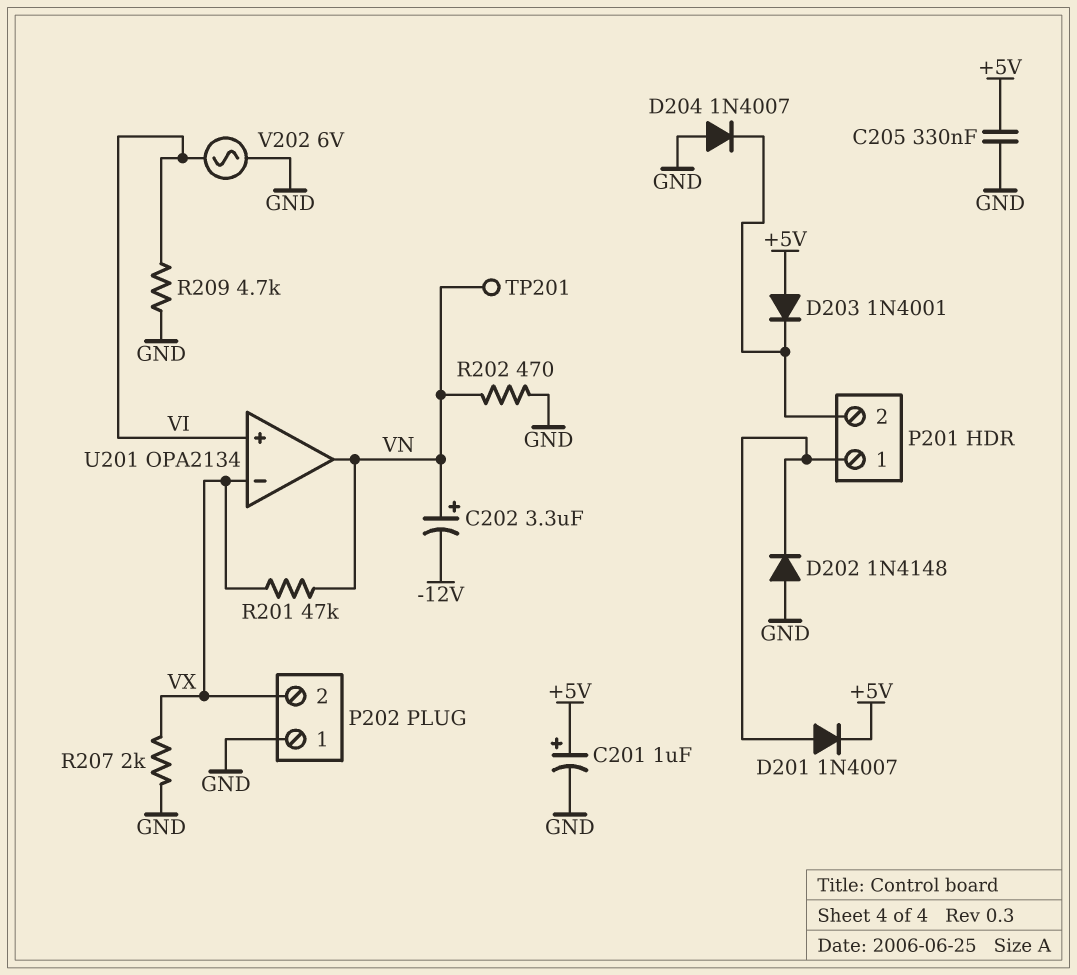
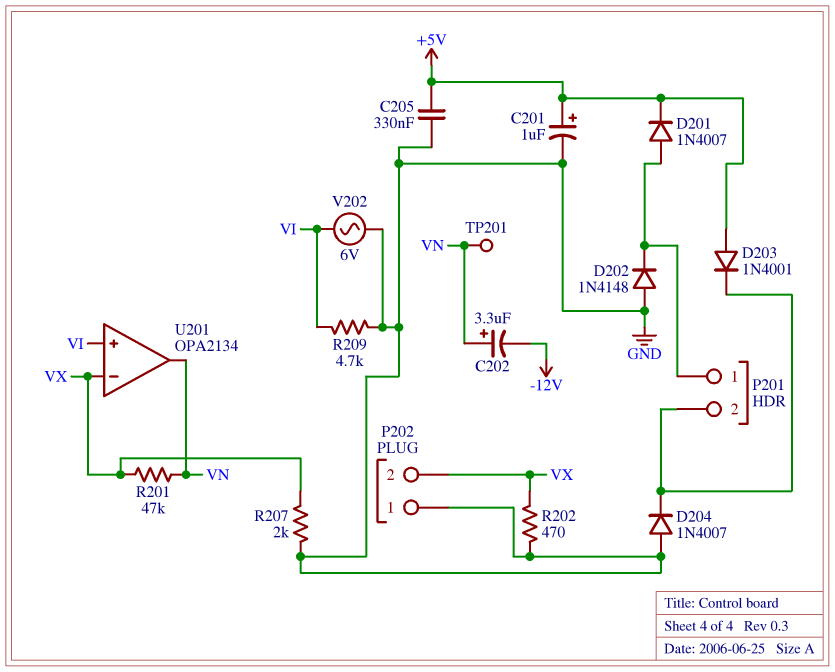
R202: 470 (GND, VN) -> 470 (GND, VX)

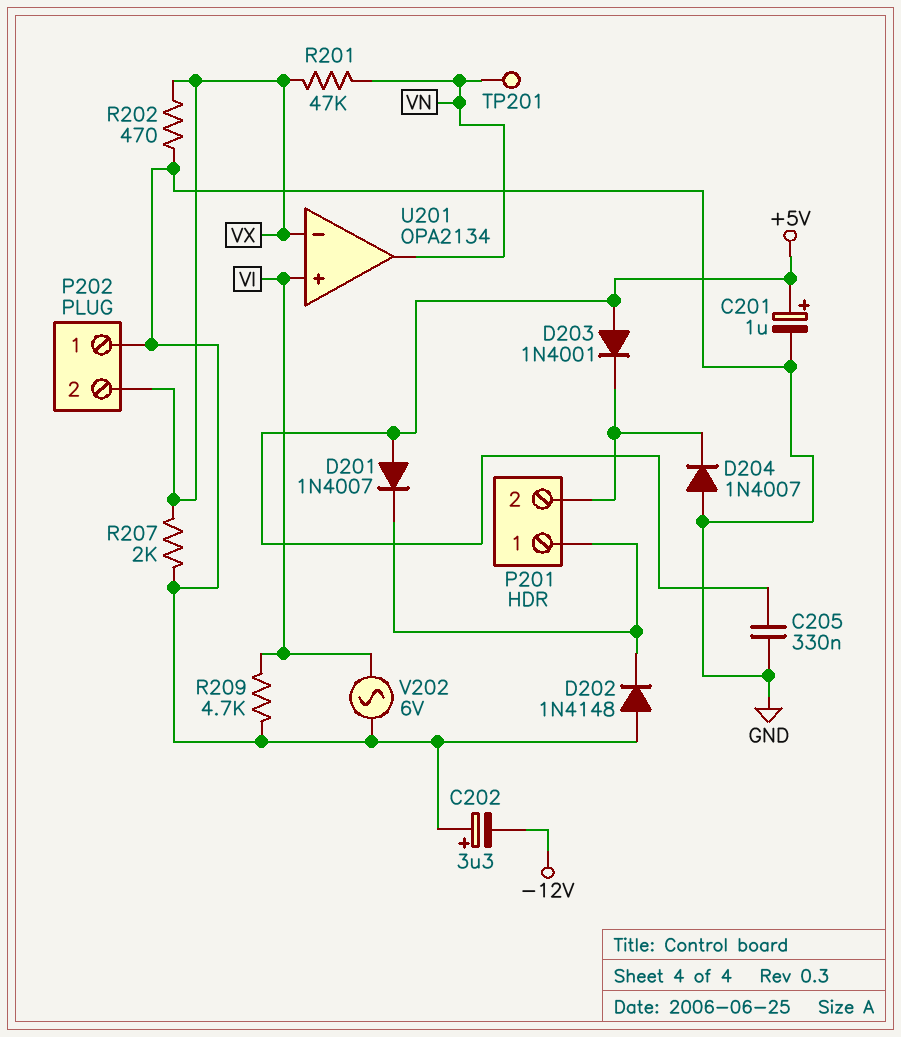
C202: 3.3uF (plus VN, minus -12V) -> 3.3uF (plus GND, minus -12V)
D201: diode 1N4007 (A P201/1, K +5V) -> diode 1N4007 (A +5V, K P201/1)

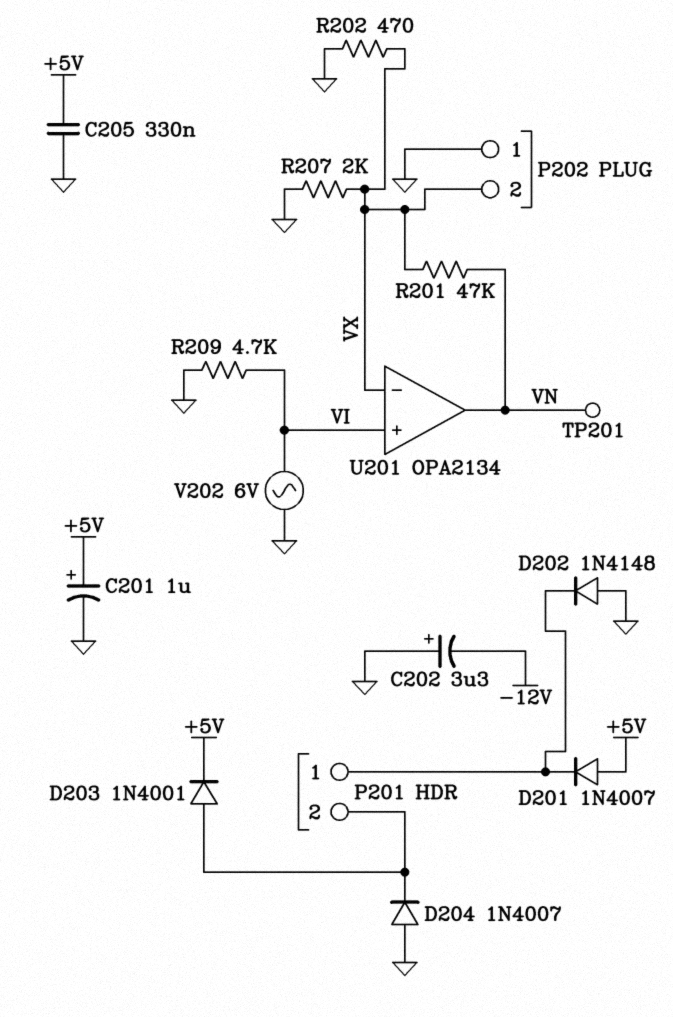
D203: diode 1N4001 (A +5V, K P201/2) -> diode 1N4001 (A P201/2, K +5V)

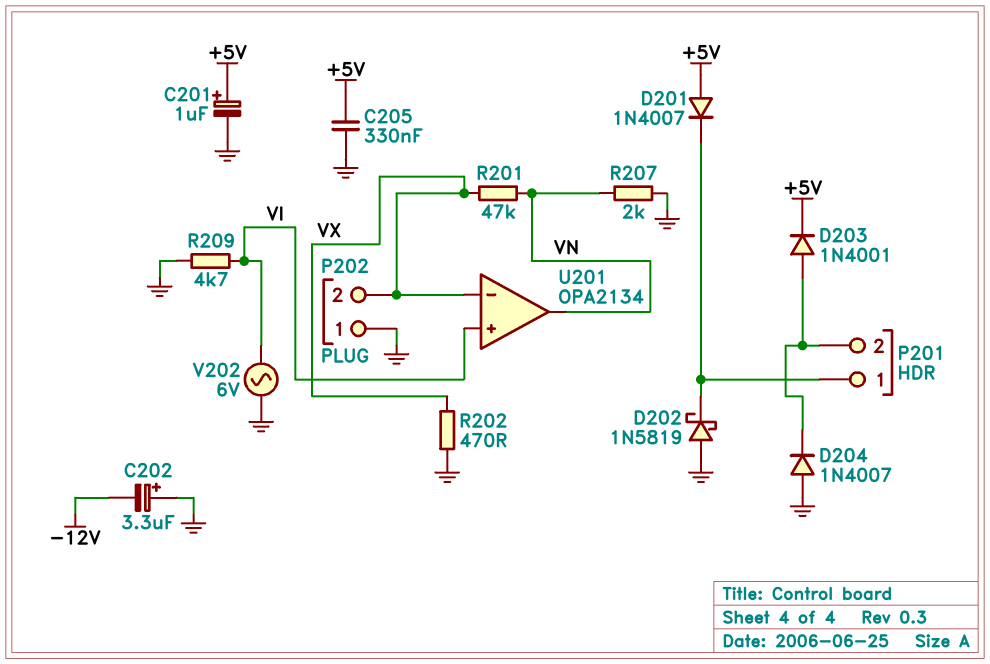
D202: diode 1N4148 (A GND, K P201/1) -> schottky 1N5819 (A GND, K P201/1)
R207: 2k (GND, VX) -> 2k (GND, VN)
TP201: test point (VN) -> none

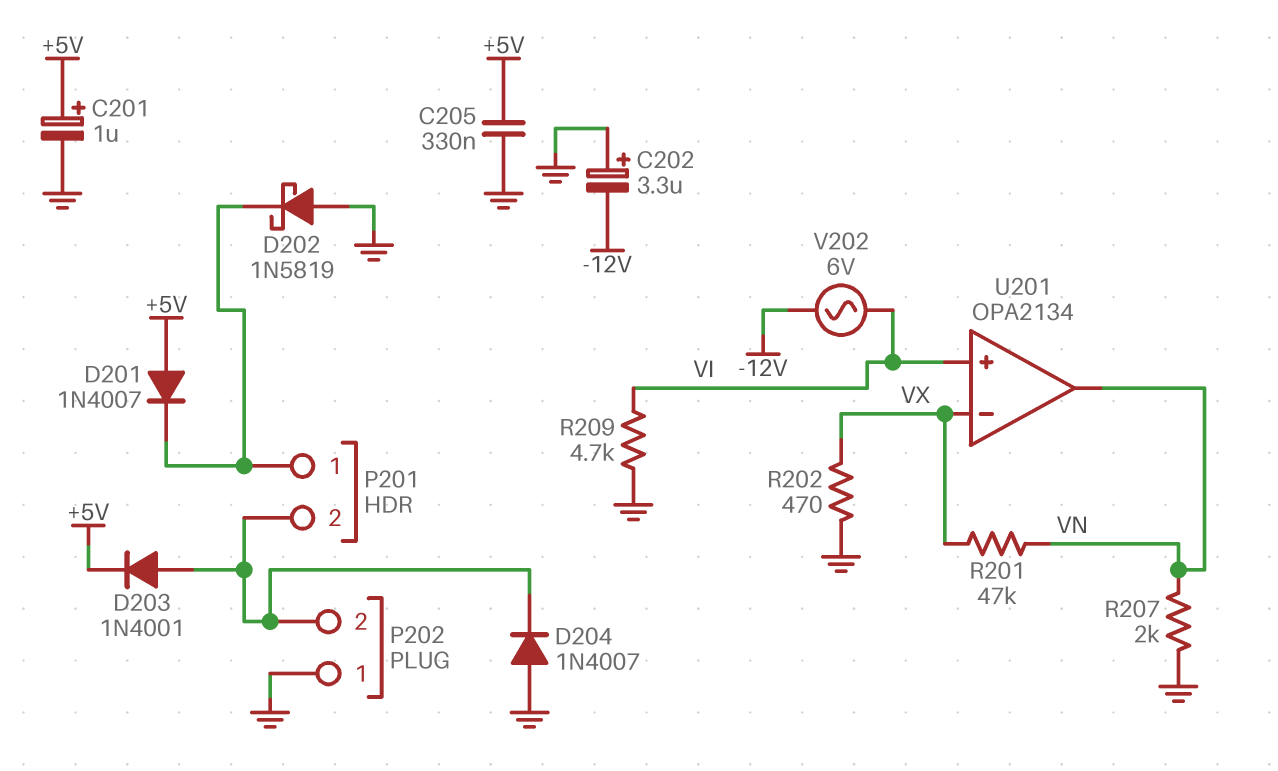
P202 pin 2: VX -> P201/2
V202: AC 6V (GND, VI) -> AC 6V (-12V, VI)

